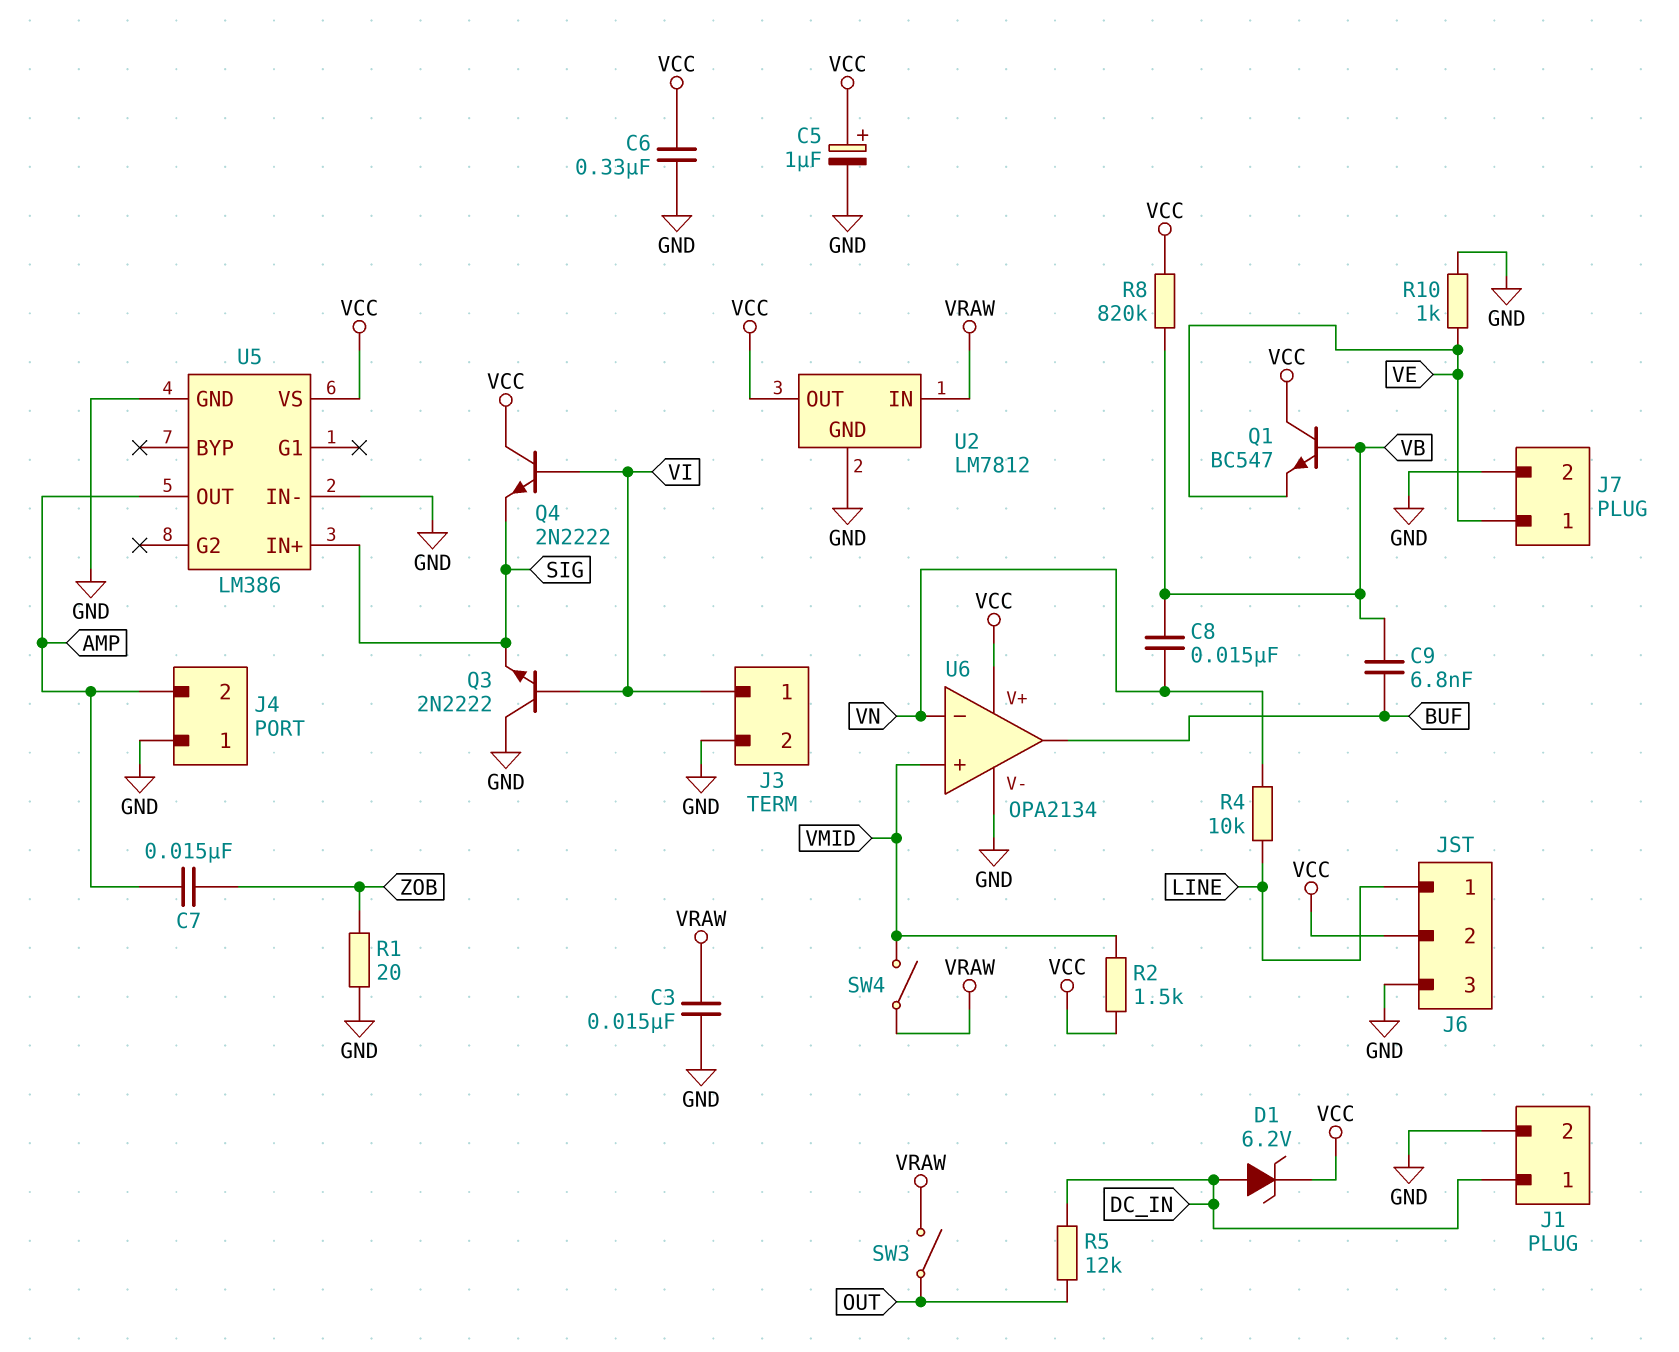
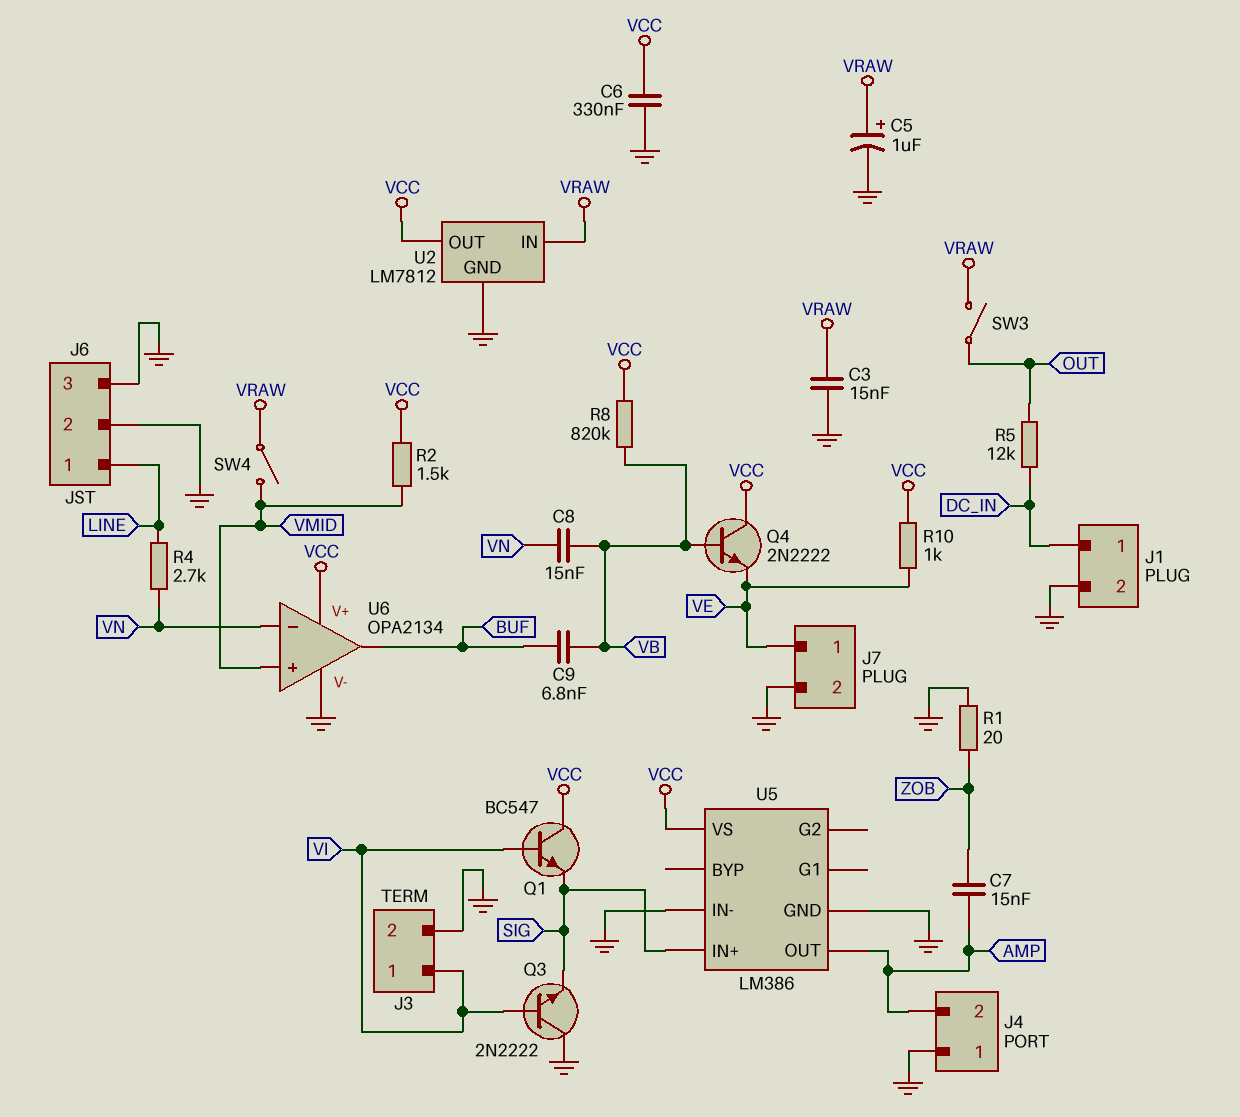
C5: 1uF (plus VCC, minus GND) -> 1uF (plus VRAW, minus GND)
D1: zener 6.2V (A DC_IN, K VCC) -> none
J6 pin 2: VCC -> GND
Q1: NPN BC547 (B VB, C VCC, E VE) -> NPN BC547 (B VI, C VCC, E SIG)
Q4: NPN 2N2222 (B VI, C VCC, E SIG) -> NPN 2N2222 (B VB, C VCC, E VE)
R4: 10k (LINE, VN) -> 2.7k (LINE, VN)
R10: 1k (GND, VE) -> 1k (VCC, VE)

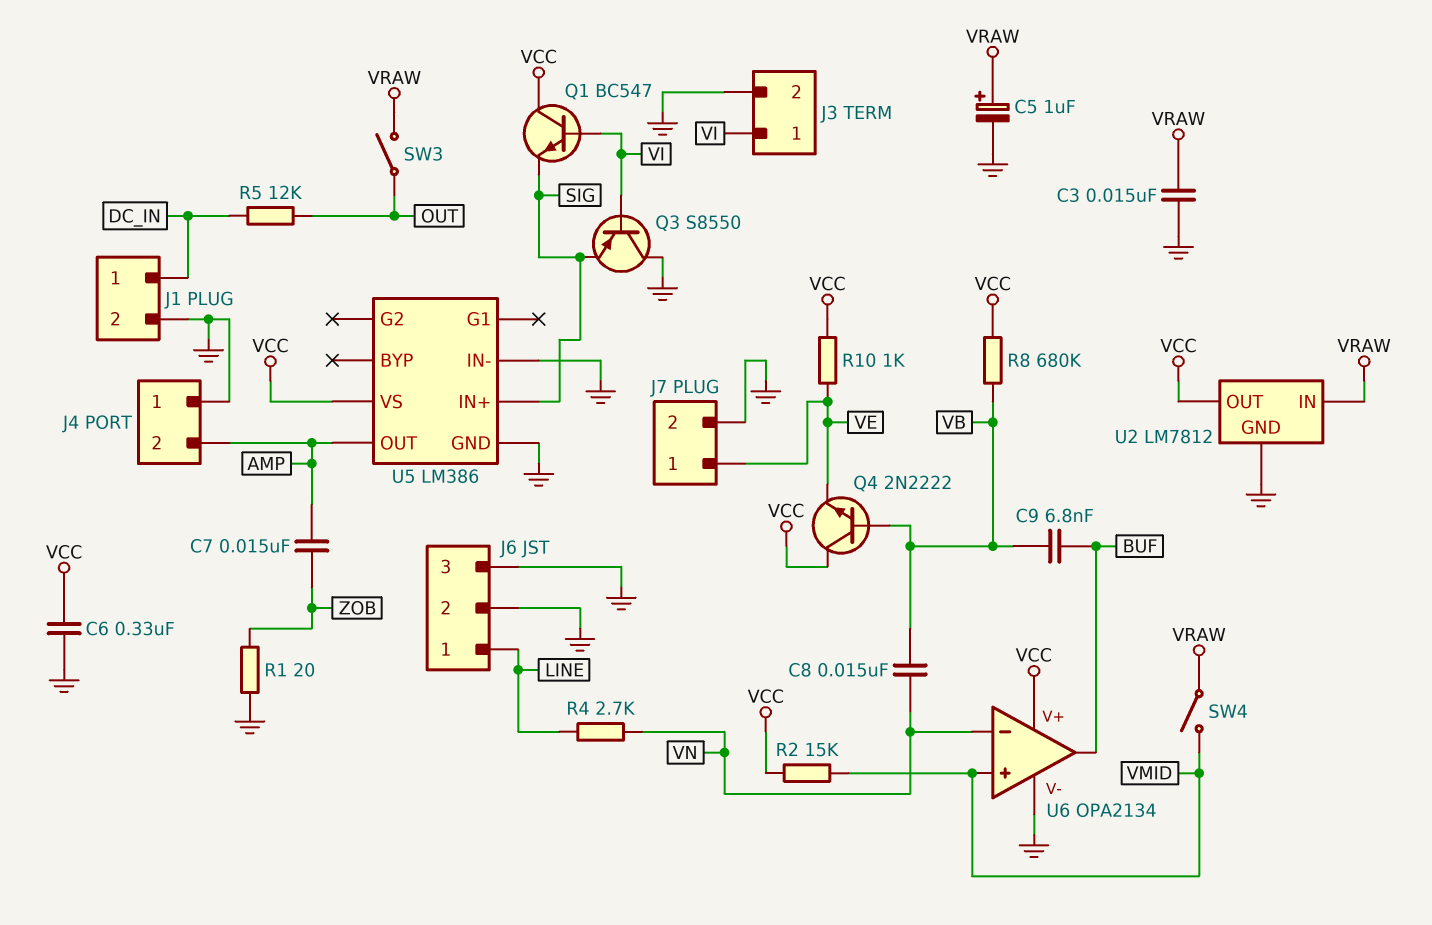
Q3: NPN 2N2222 (B VI, C GND, E SIG) -> PNP S8550 (B VI, C GND, E SIG)
R2: 1.5k (VCC, VMID) -> 15k (VCC, VMID)
R8: 820k (VB, VCC) -> 680k (VB, VCC)

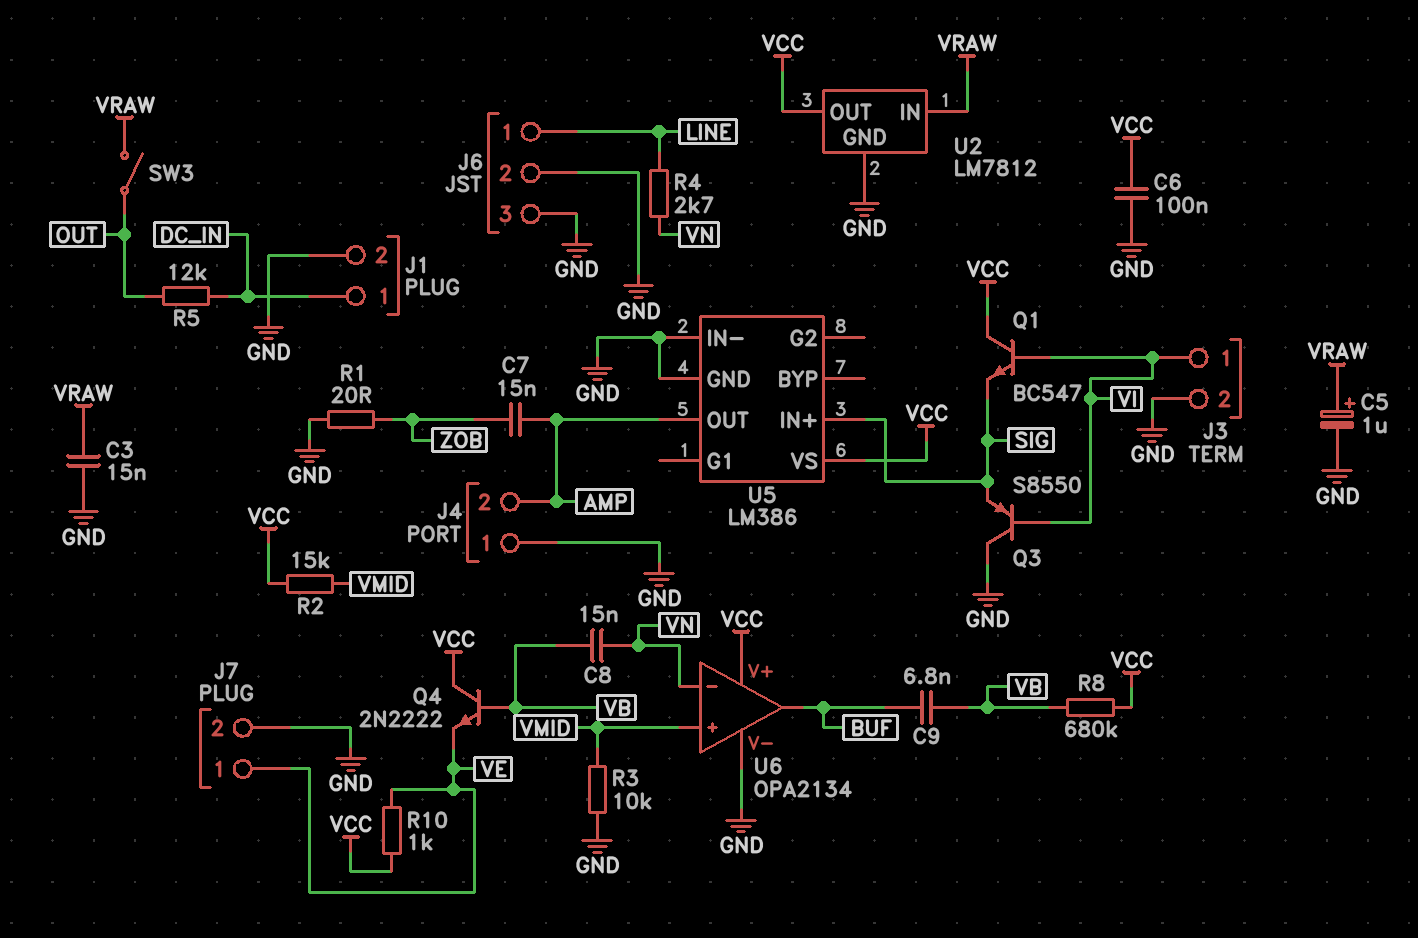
C6: 330nF (GND, VCC) -> 100nF (GND, VCC)
R3: none -> 10k (GND, VMID)
SW4: switch (VMID, VRAW) -> none

